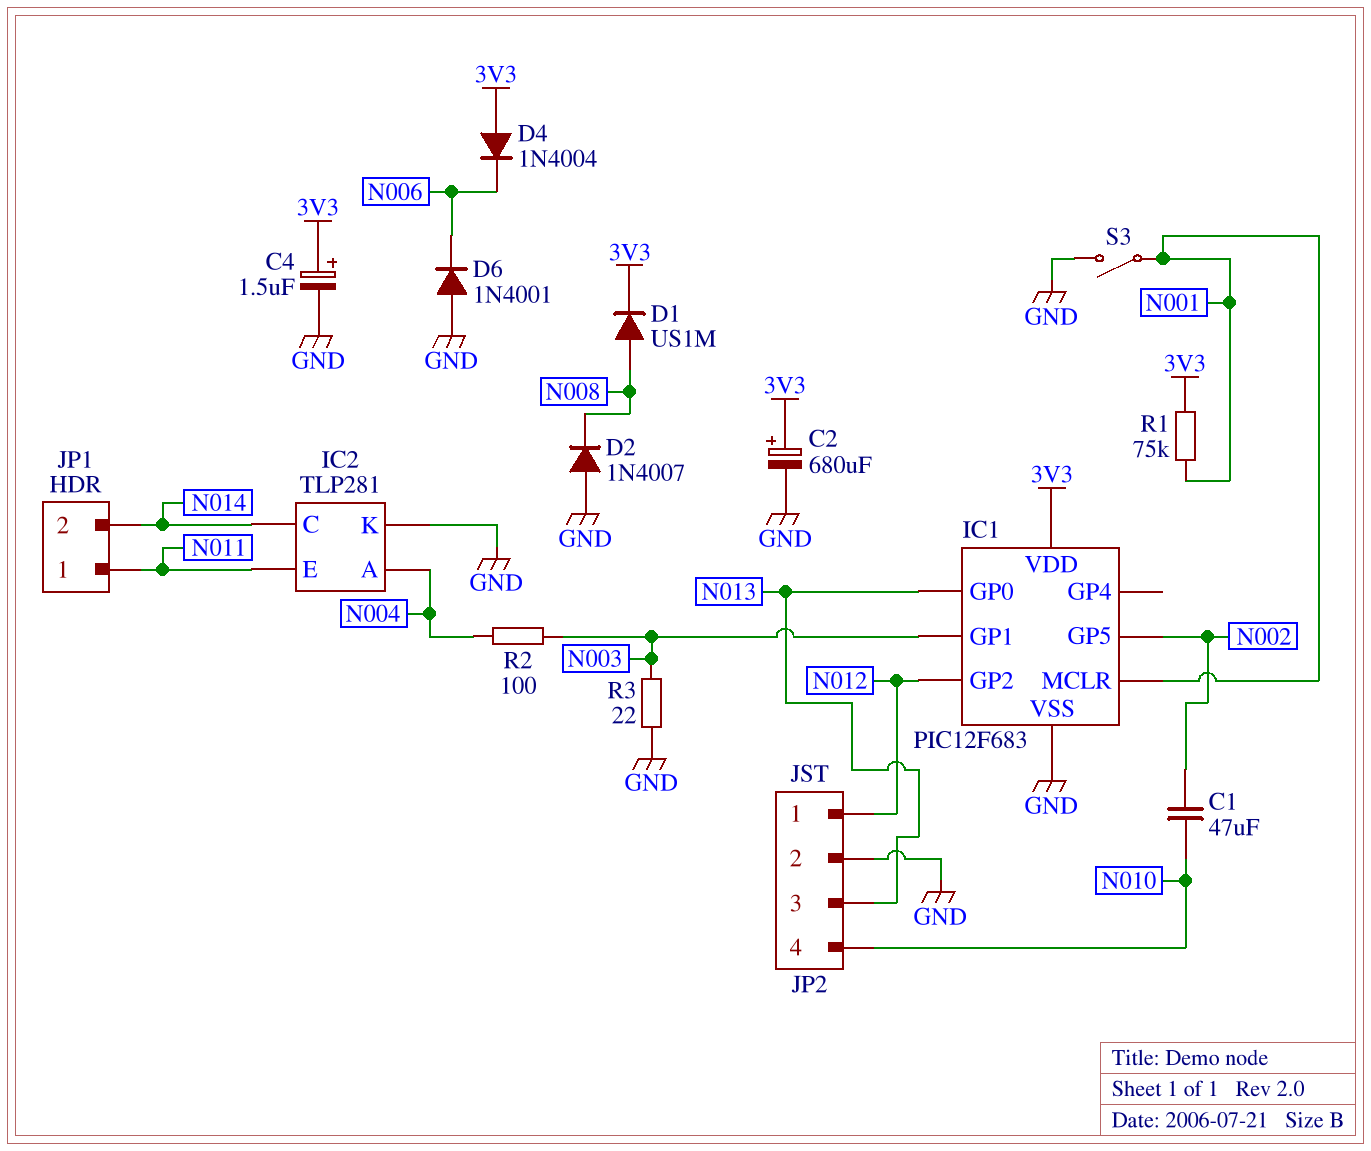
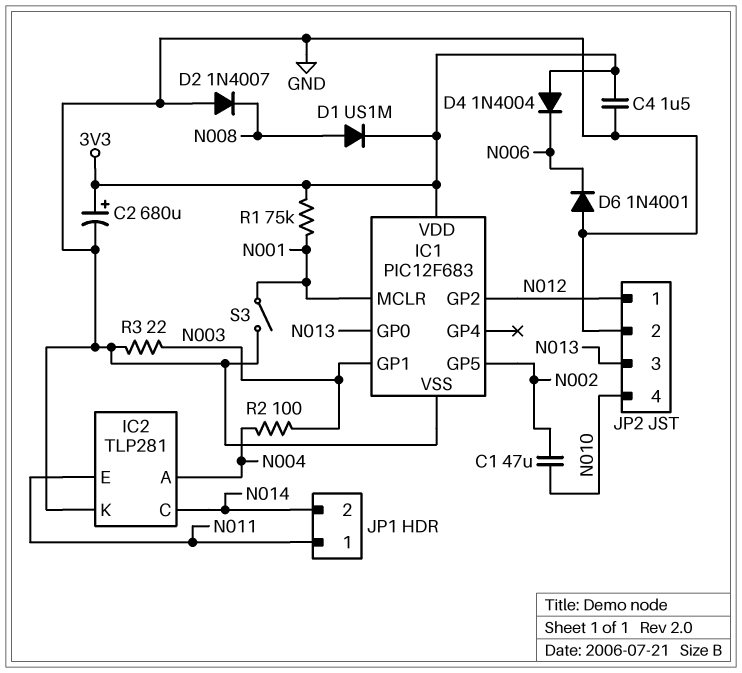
C4: 1.5uF (plus 3V3, minus GND) -> 1.5uF (3V3, GND)

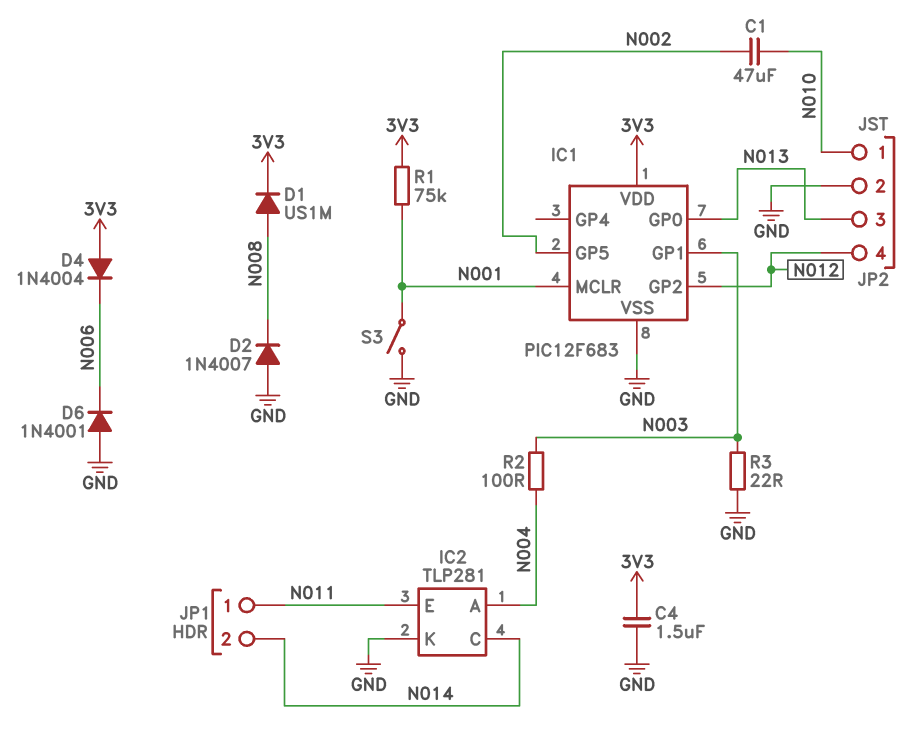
C2: 680uF (plus 3V3, minus GND) -> none
JP2 pin 1: N012 -> N010
JP2 pin 4: N010 -> N012

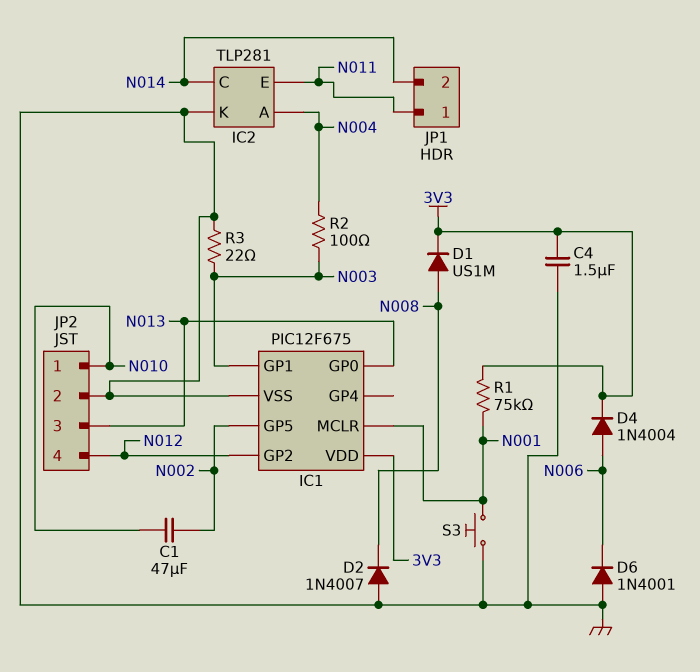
D4: diode 1N4004 (A 3V3, K N006) -> diode 1N4004 (A N006, K 3V3)
IC1: PIC12F683 -> PIC12F675
S3: switch (GND, N001) -> button (GND, N001)

